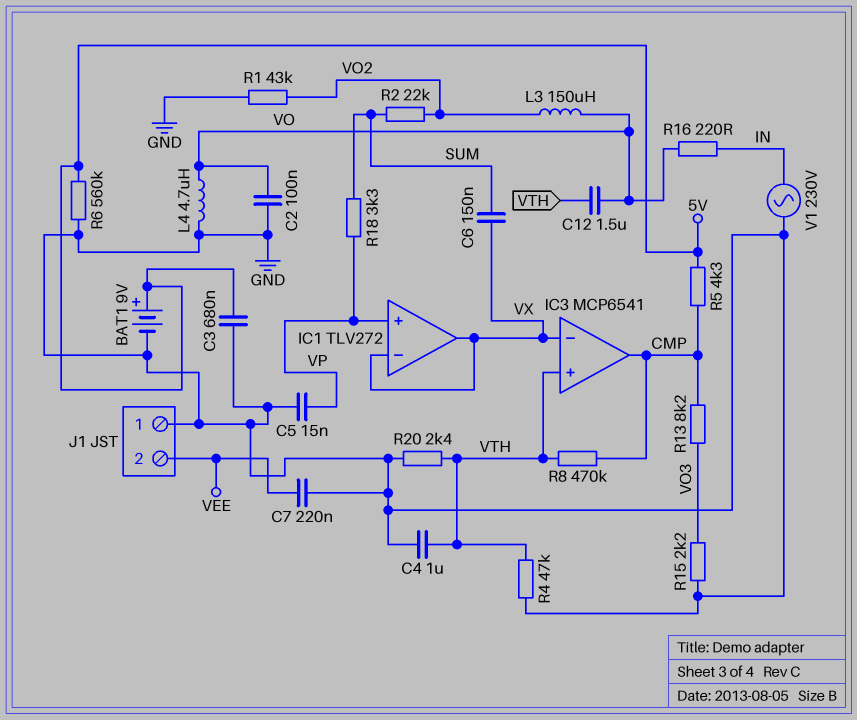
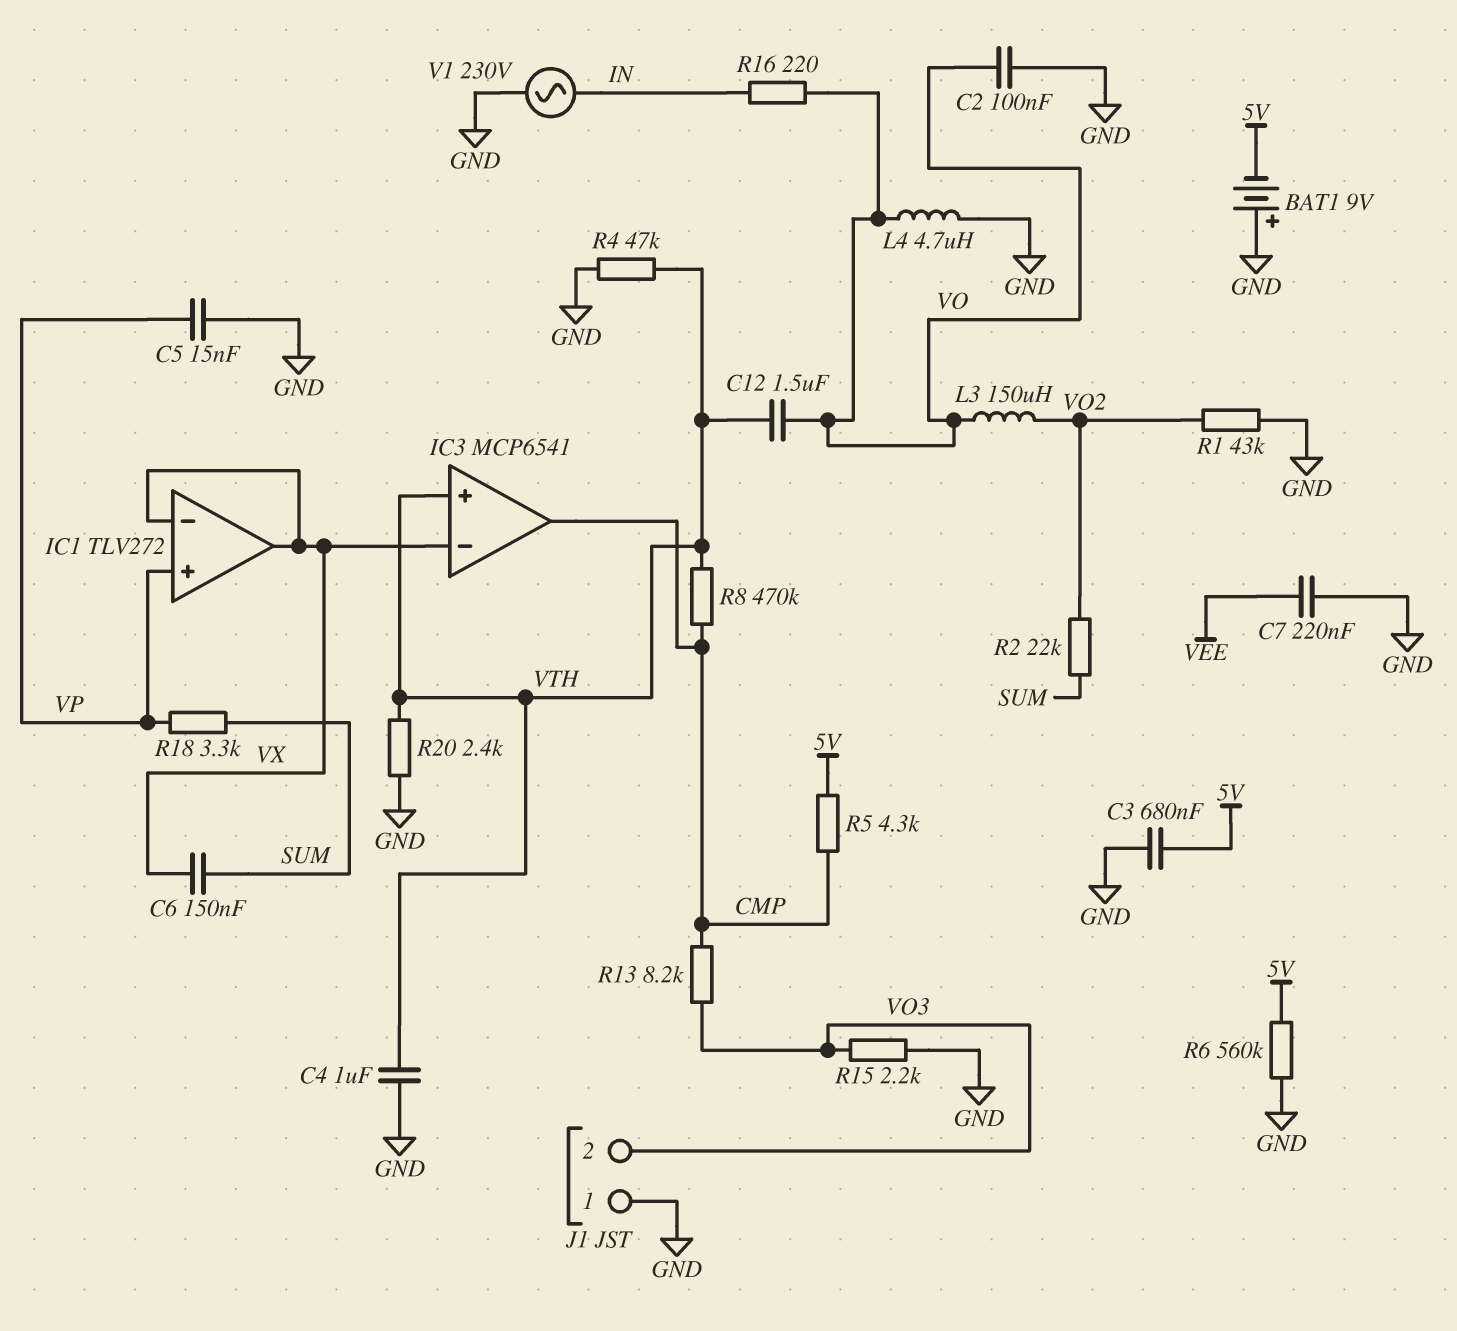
BAT1: 9V (plus 5V, minus GND) -> 9V (plus GND, minus 5V)
J1 pin 2: VEE -> VO3

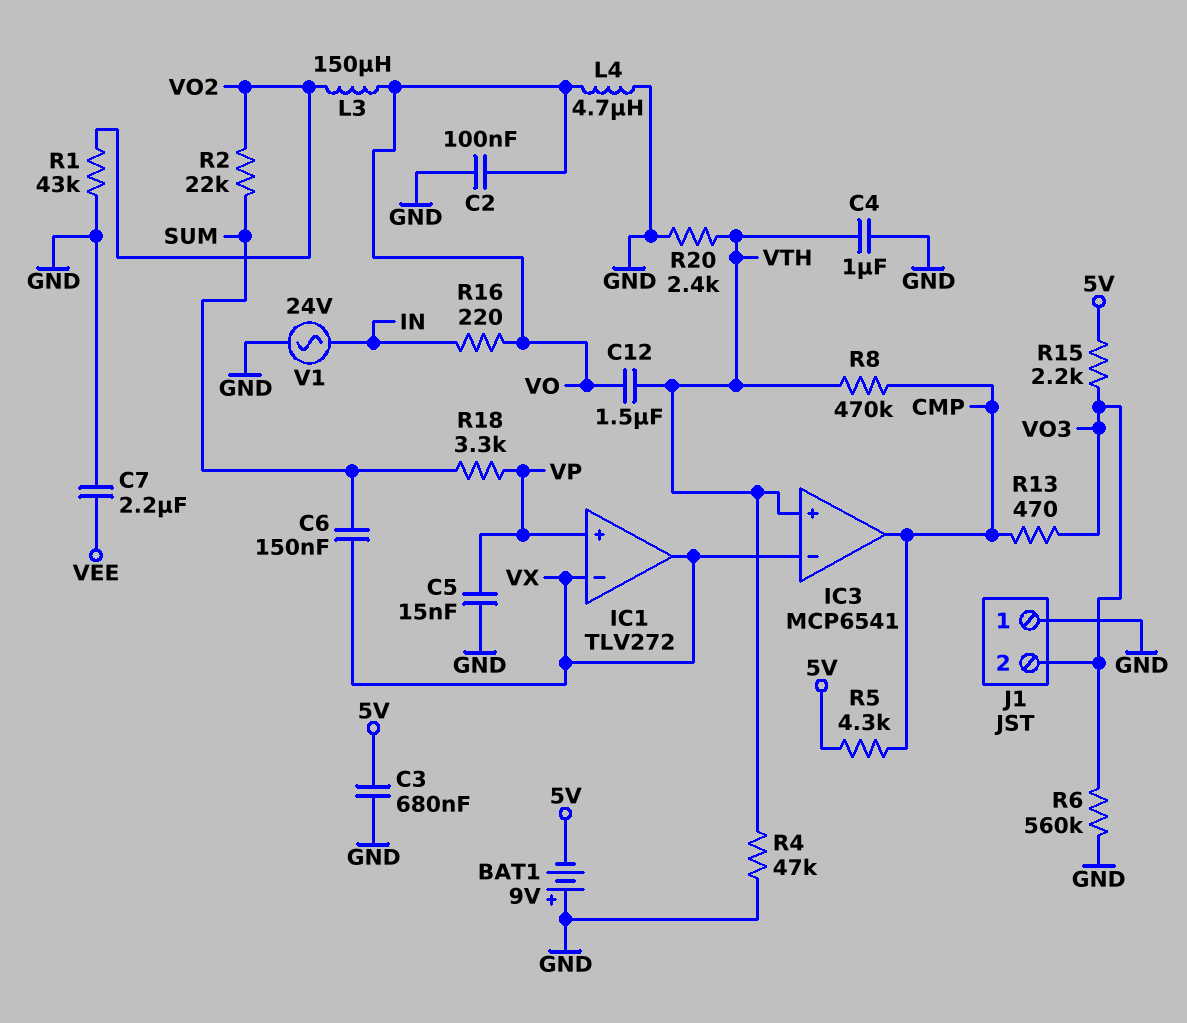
C7: 220nF (GND, VEE) -> 2.2uF (GND, VEE)
R6: 560k (5V, GND) -> 560k (GND, VO3)
R13: 8.2k (CMP, VO3) -> 470 (CMP, VO3)
R15: 2.2k (GND, VO3) -> 2.2k (5V, VO3)
V1: AC 230V (GND, IN) -> AC 24V (GND, IN)

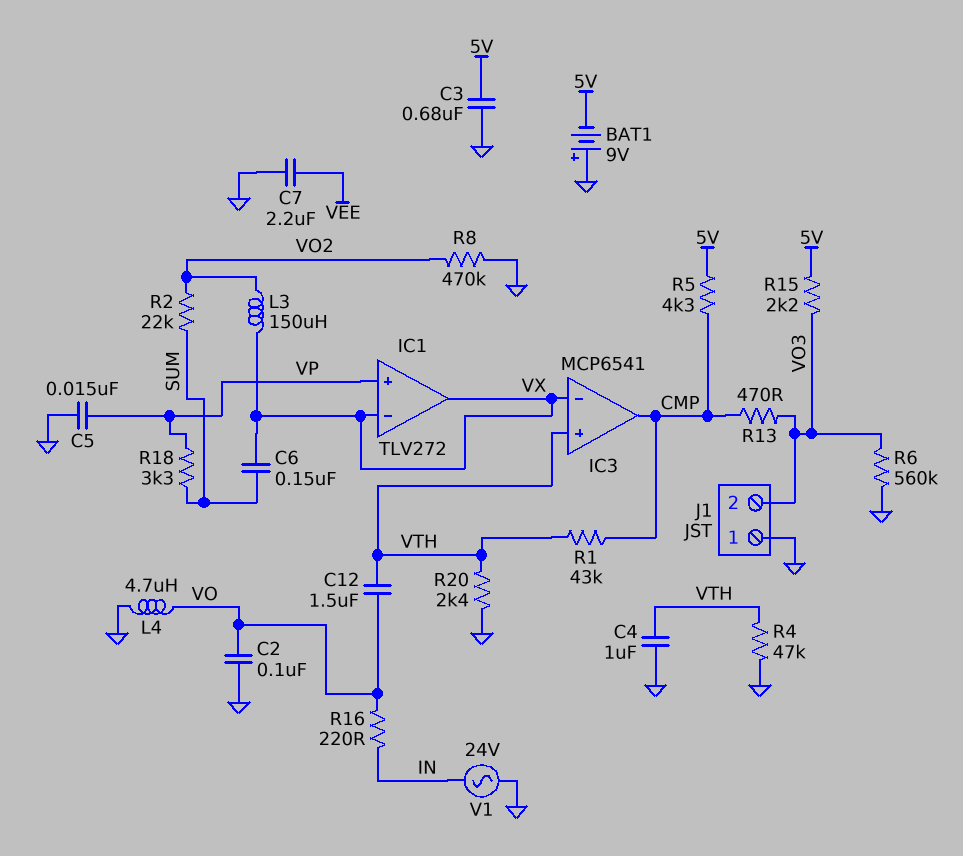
L3: 150uH (VO, VO2) -> 150uH (VO2, VX)
R1: 43k (GND, VO2) -> 43k (CMP, VTH)
R8: 470k (CMP, VTH) -> 470k (GND, VO2)

